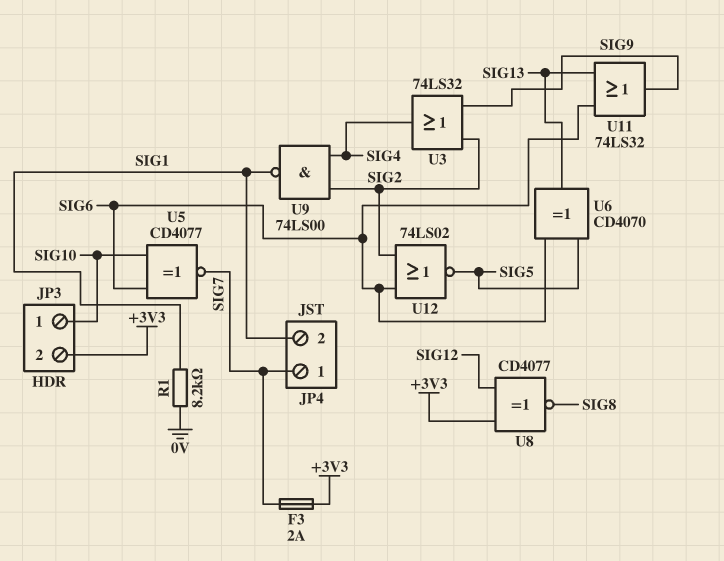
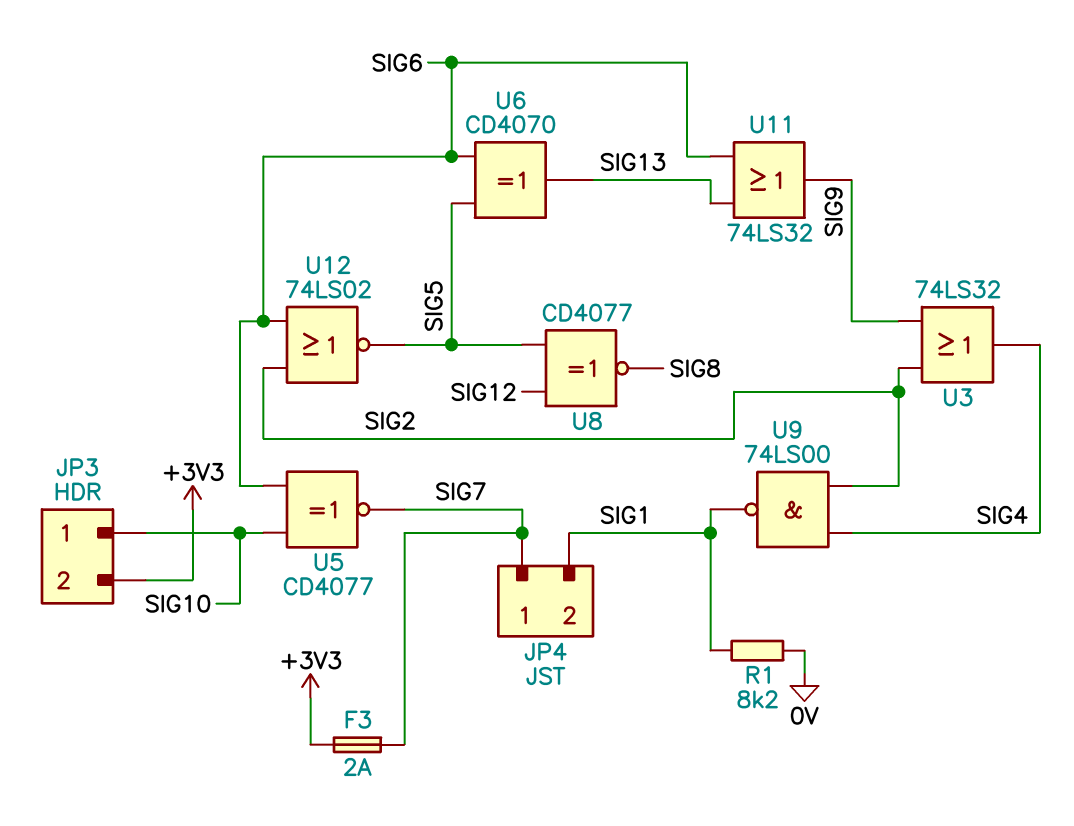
U8: XNOR CD4077 (in +3V3, in SIG12, out SIG8) -> XNOR CD4077 (in SIG5, in SIG12, out SIG8)

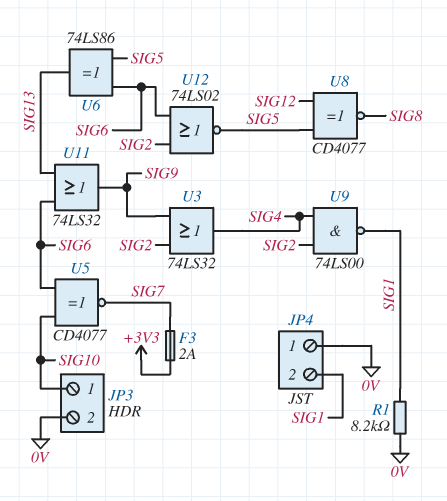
JP3 pin 2: +3V3 -> 0V
JP4 pin 1: SIG7 -> 0V
U6: XOR CD4070 (in SIG5, in SIG6, out SIG13) -> XOR 74LS86 (in SIG5, in SIG6, out SIG13)

